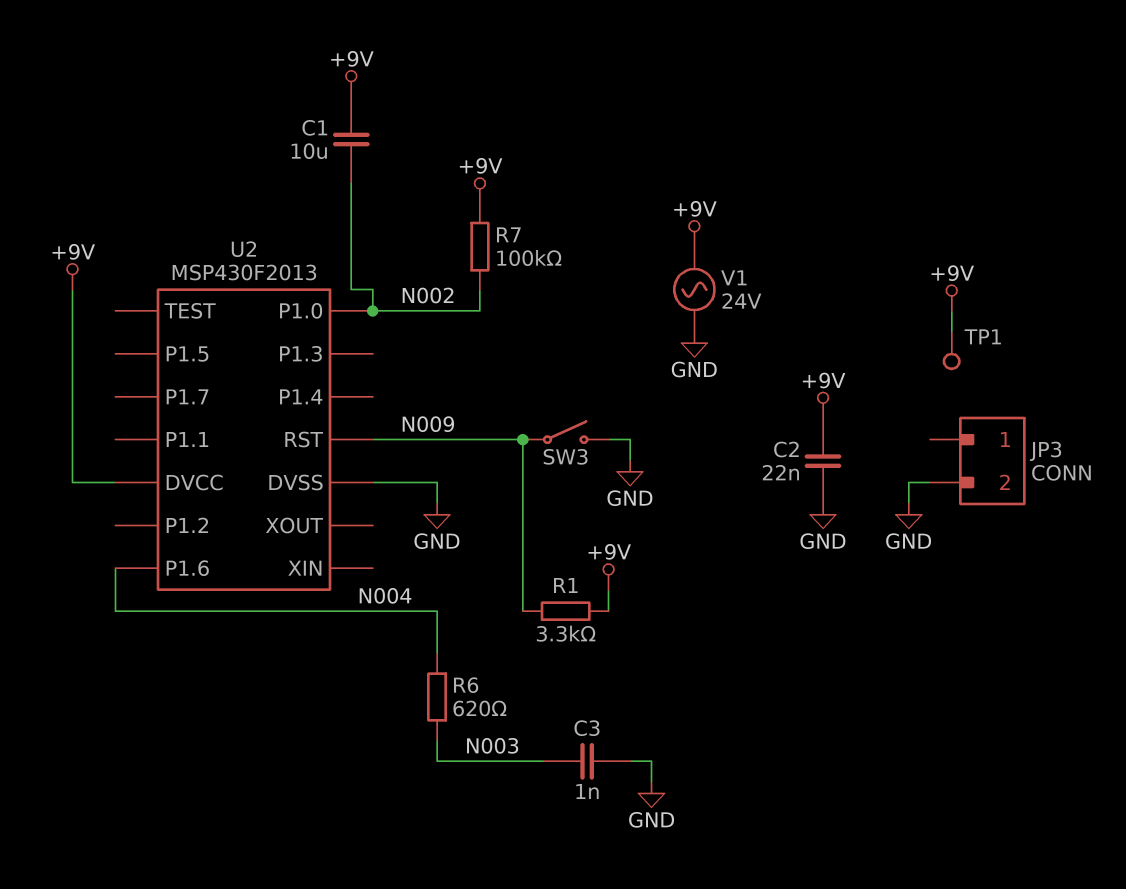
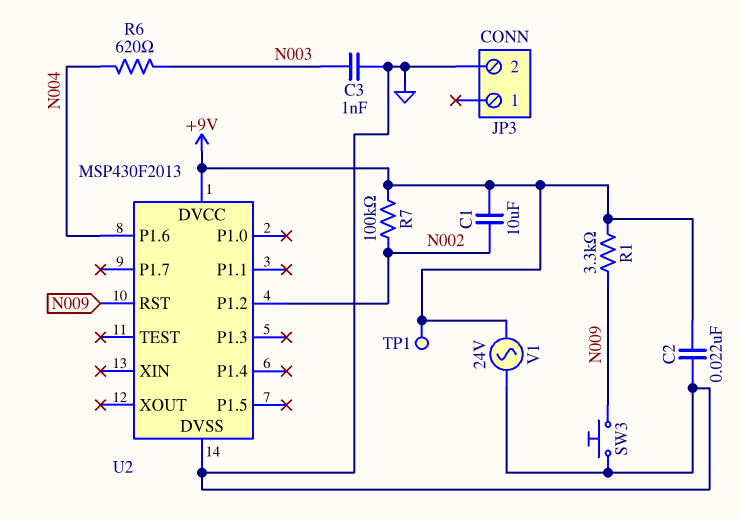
SW3: switch (GND, N009) -> button (GND, N009)
U2 pin P1.0: N002 -> none
U2 pin P1.2: none -> N002

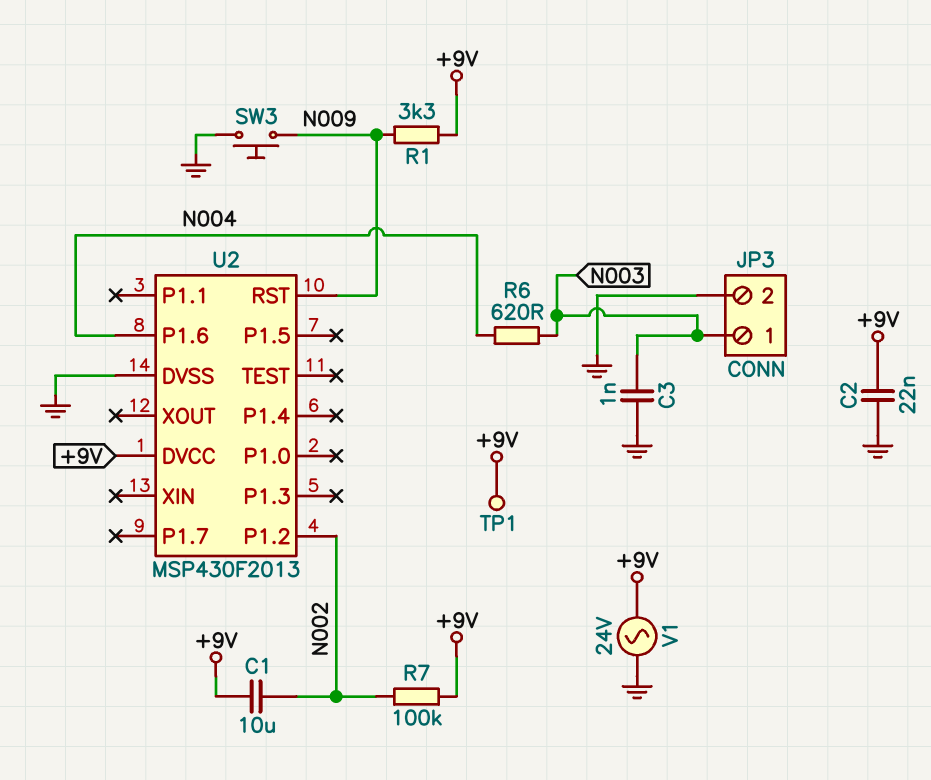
JP3 pin 1: none -> N003

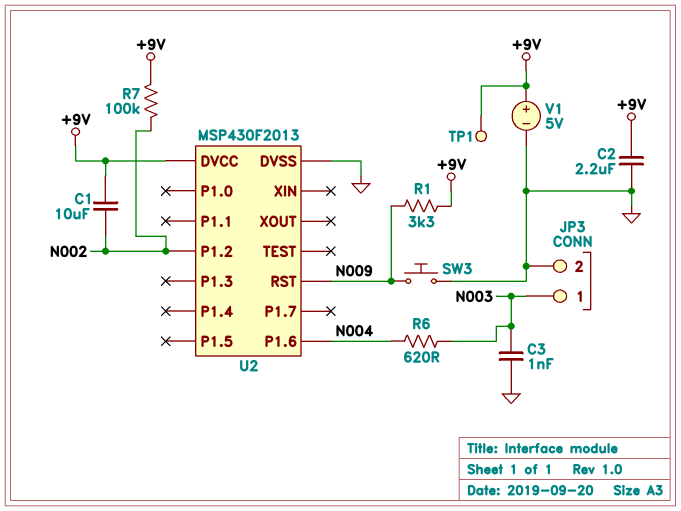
C2: 22nF (+9V, GND) -> 2.2uF (+9V, GND)
V1: AC 24V (+9V, GND) -> 5V (plus +9V, minus GND)

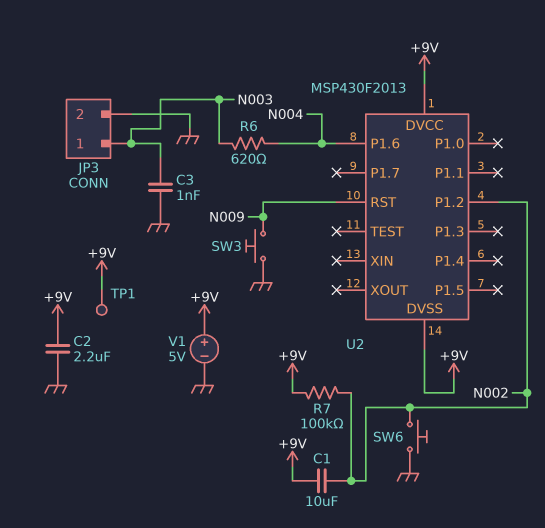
R1: 3.3k (+9V, N009) -> none
SW6: none -> button (GND, N002)
U2 pin DVSS: GND -> +9V

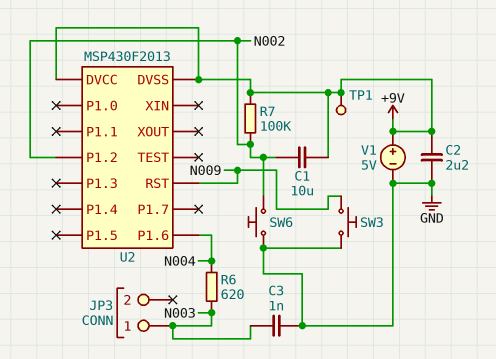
JP3 pin 2: GND -> none

